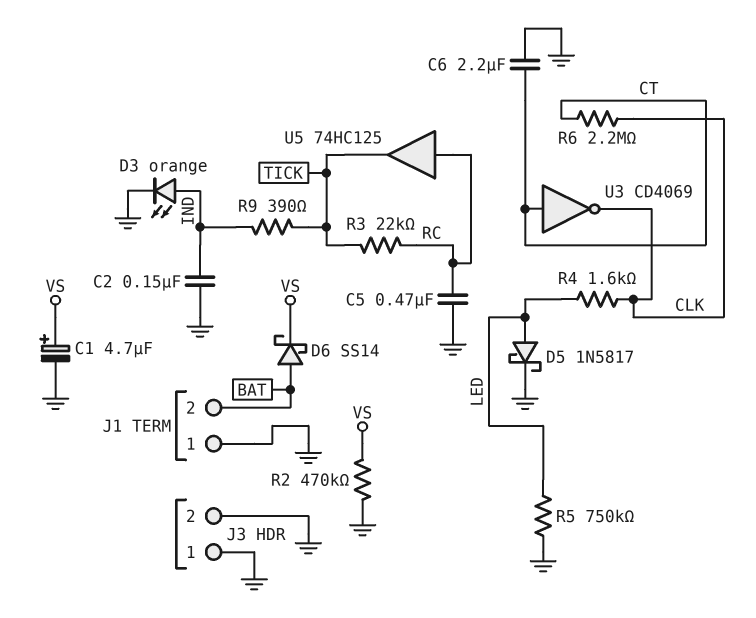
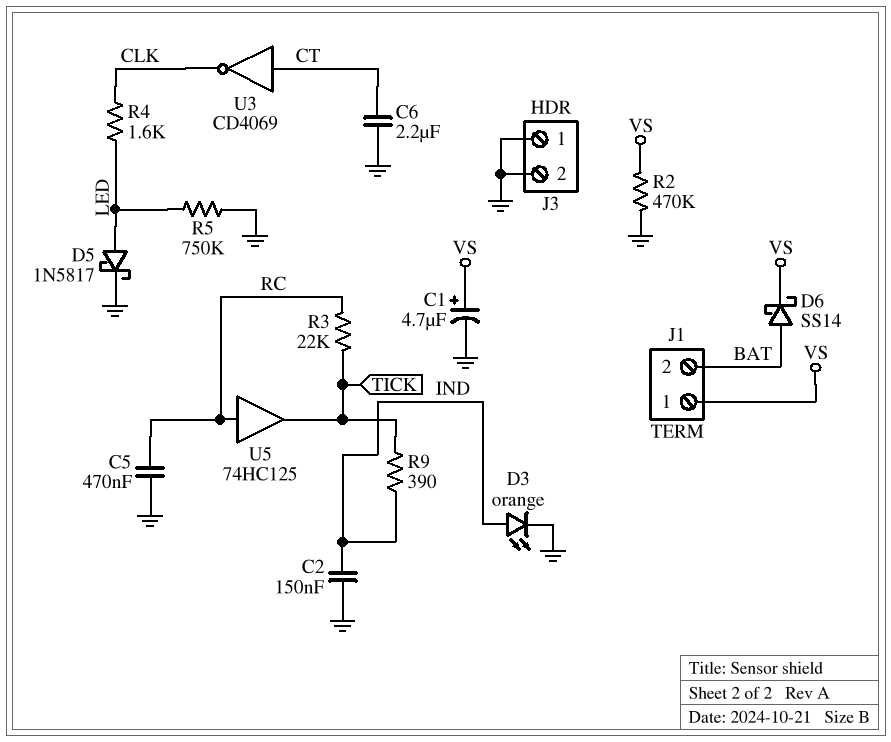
J1 pin 1: GND -> VS
R6: 2.2M (CLK, CT) -> none

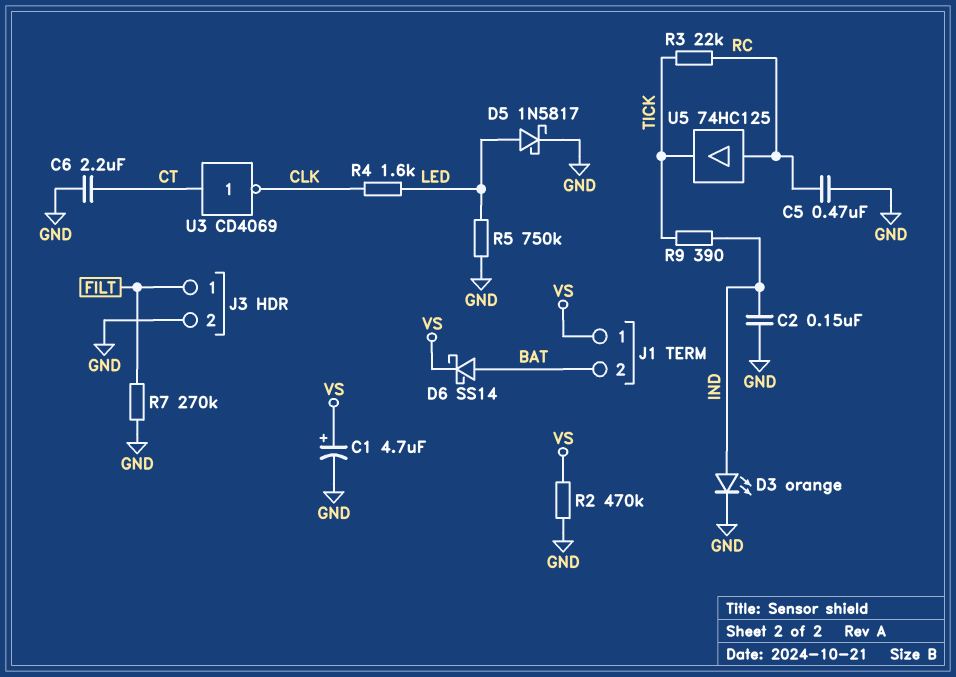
J3 pin 1: GND -> FILT
R7: none -> 270k (FILT, GND)

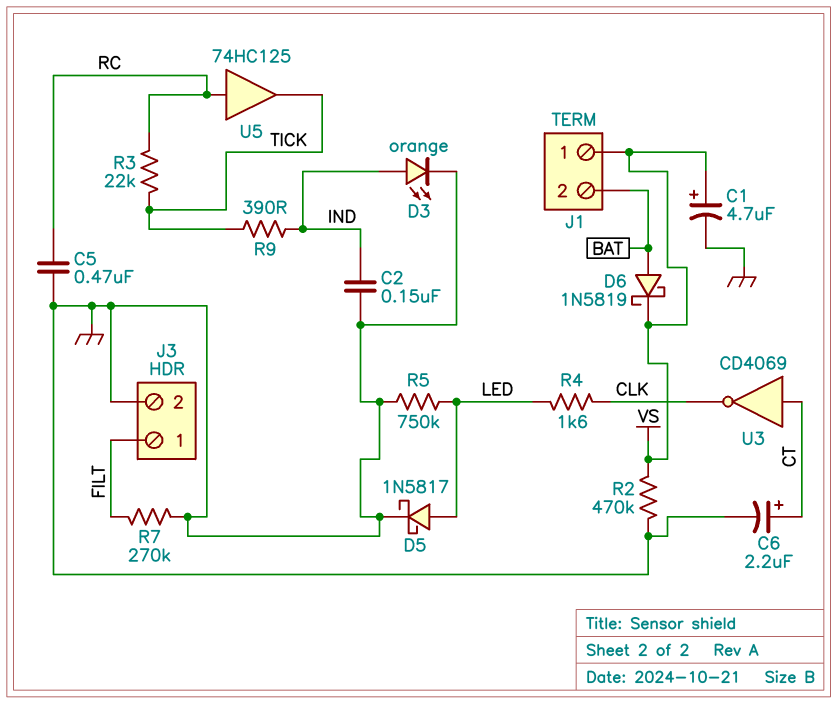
C6: 2.2uF (CT, GND) -> 2.2uF (plus CT, minus GND)
D6: schottky SS14 (A BAT, K VS) -> schottky 1N5819 (A BAT, K VS)

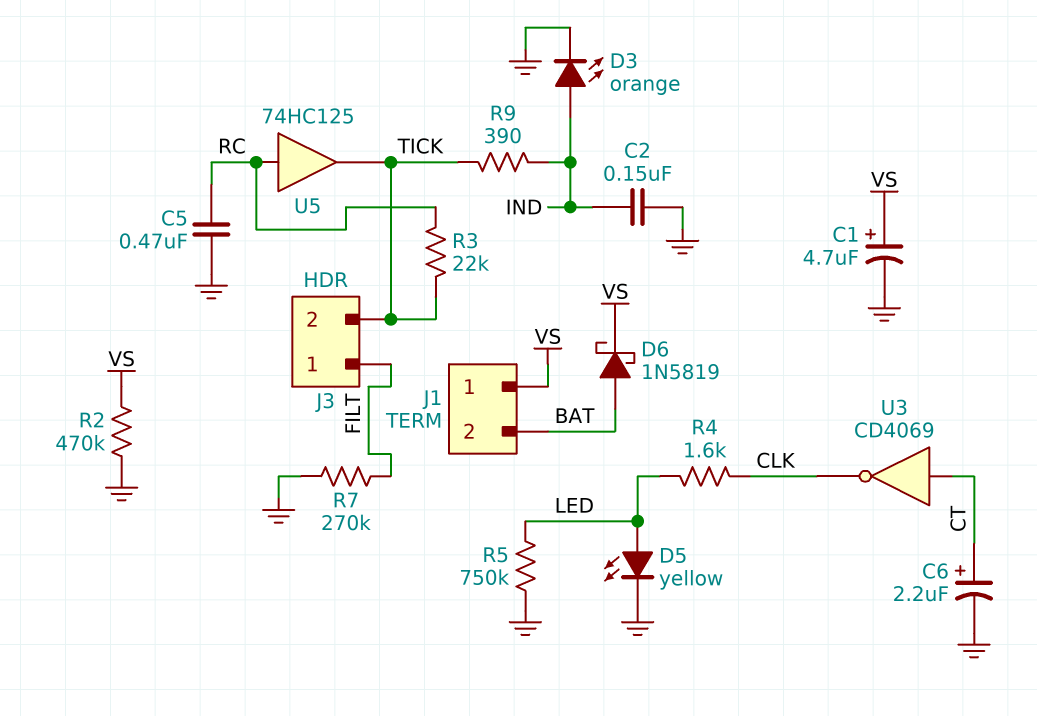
D5: schottky 1N5817 (A LED, K GND) -> LED yellow (A LED, K GND)
J3 pin 2: GND -> TICK

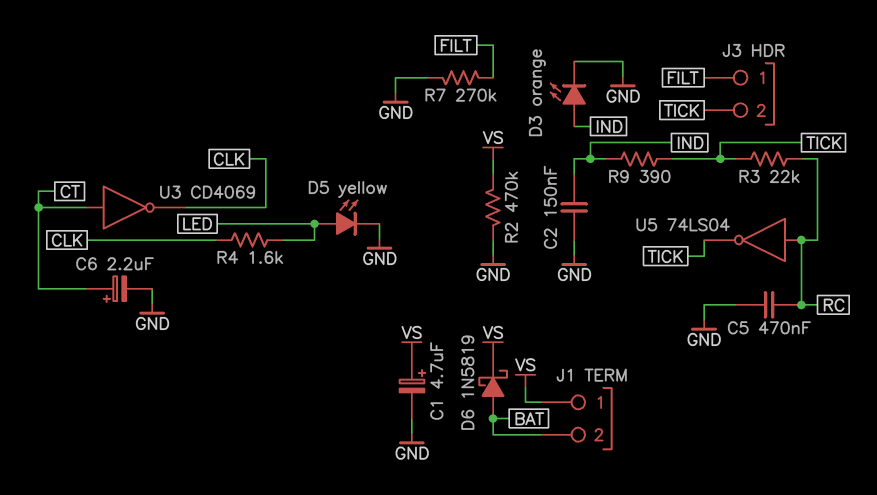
R5: 750k (GND, LED) -> none
U5: buffer 74HC125 (in RC, out TICK) -> NOT 74LS04 (in RC, out TICK)

